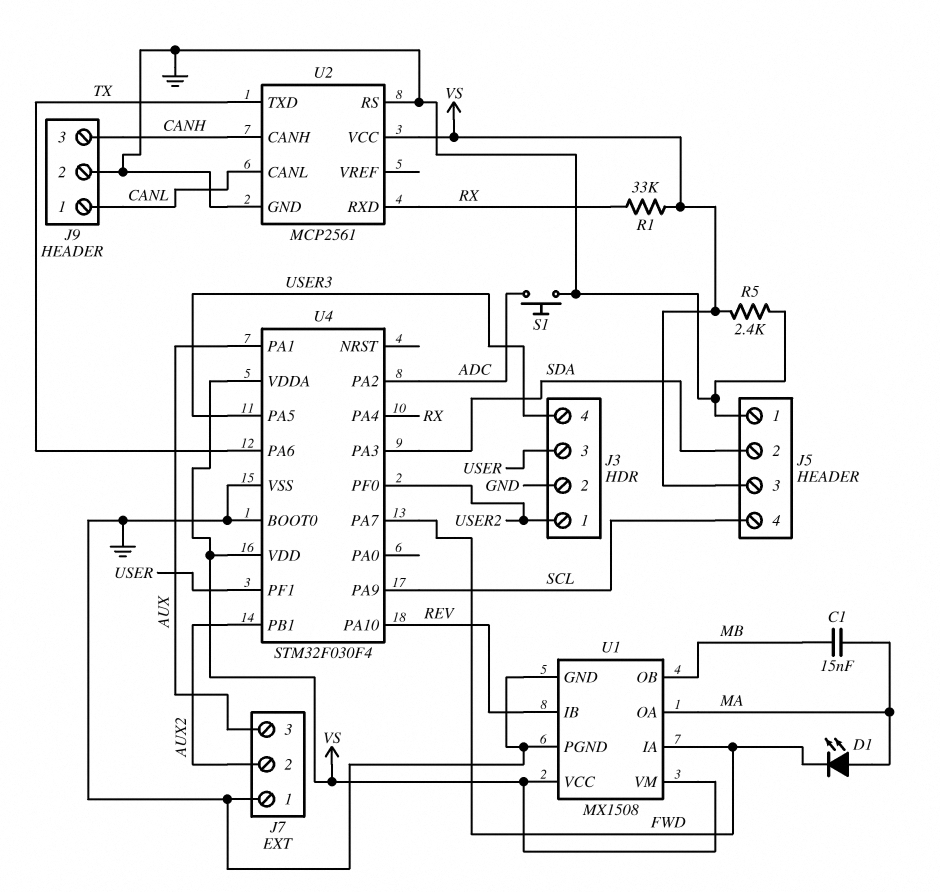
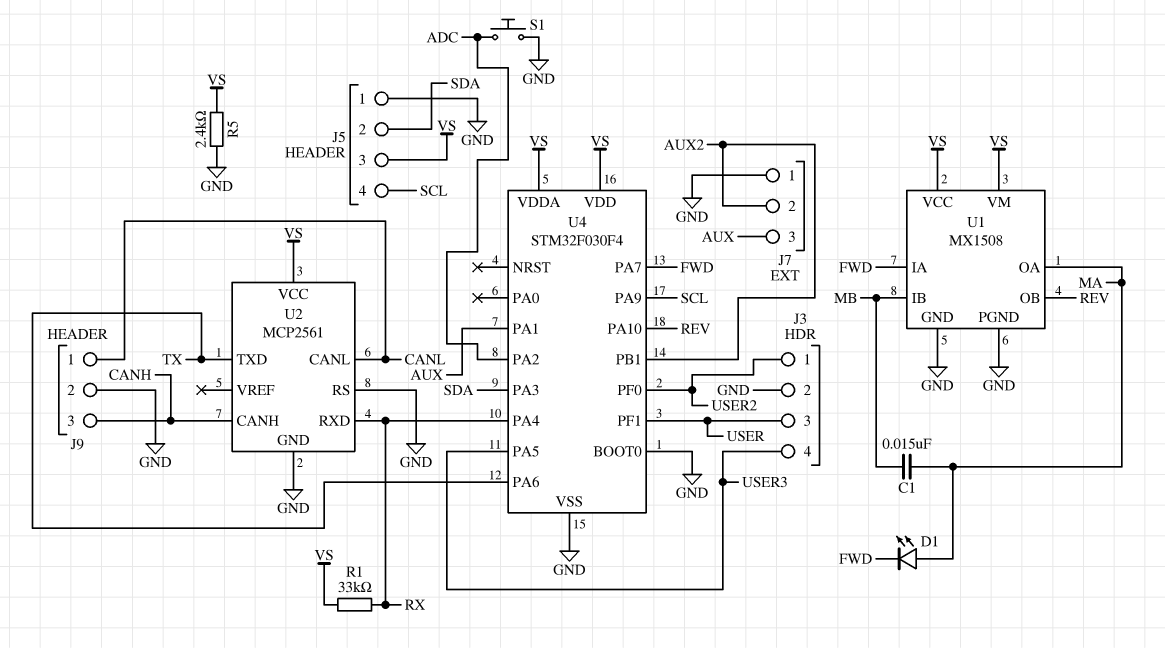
U1 pin IB: REV -> MB
U1 pin OB: MB -> REV

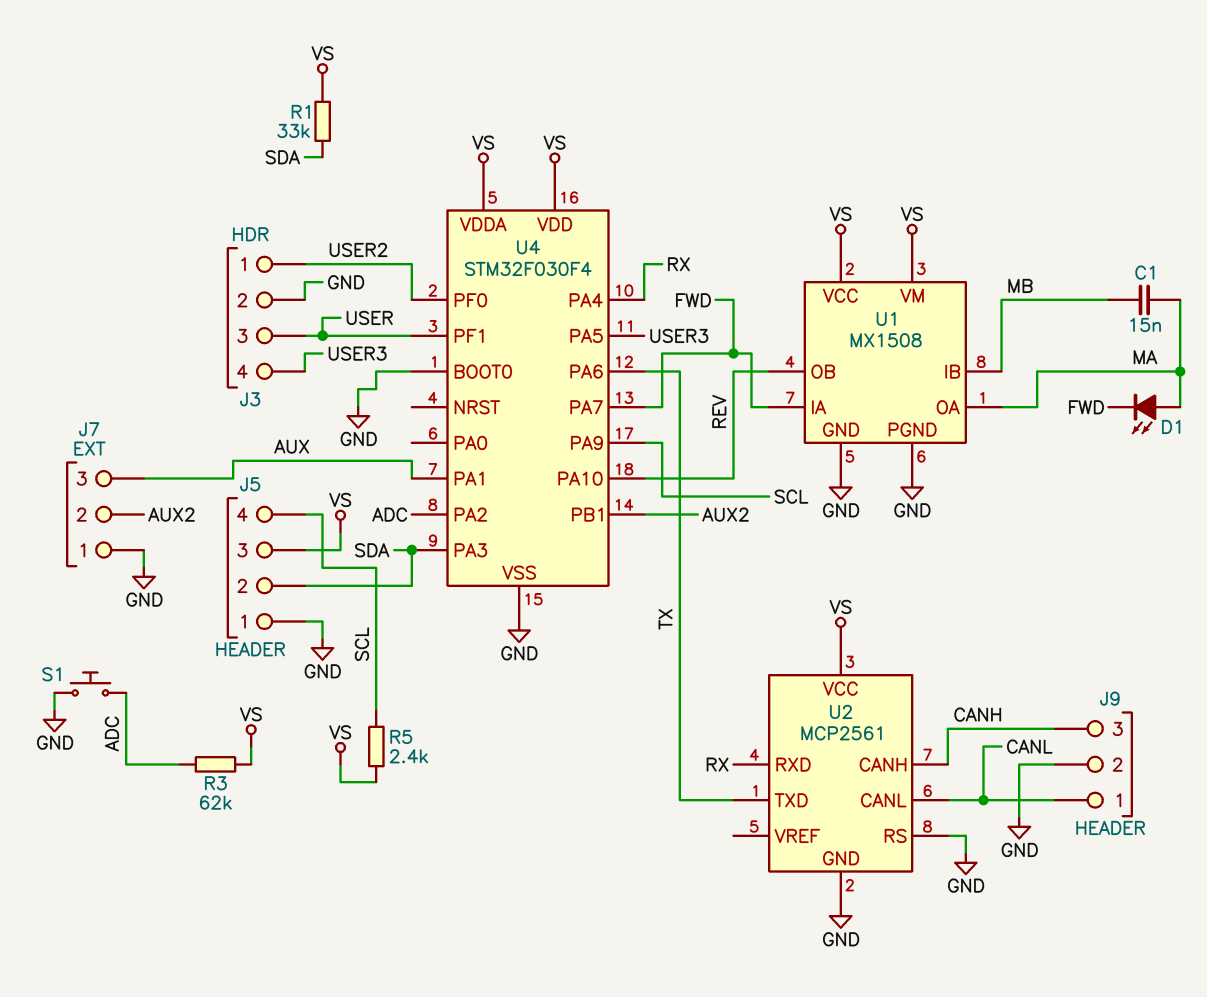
R1: 33k (RX, VS) -> 33k (SDA, VS)
R3: none -> 62k (ADC, VS)
R5: 2.4k (GND, VS) -> 2.4k (SCL, VS)

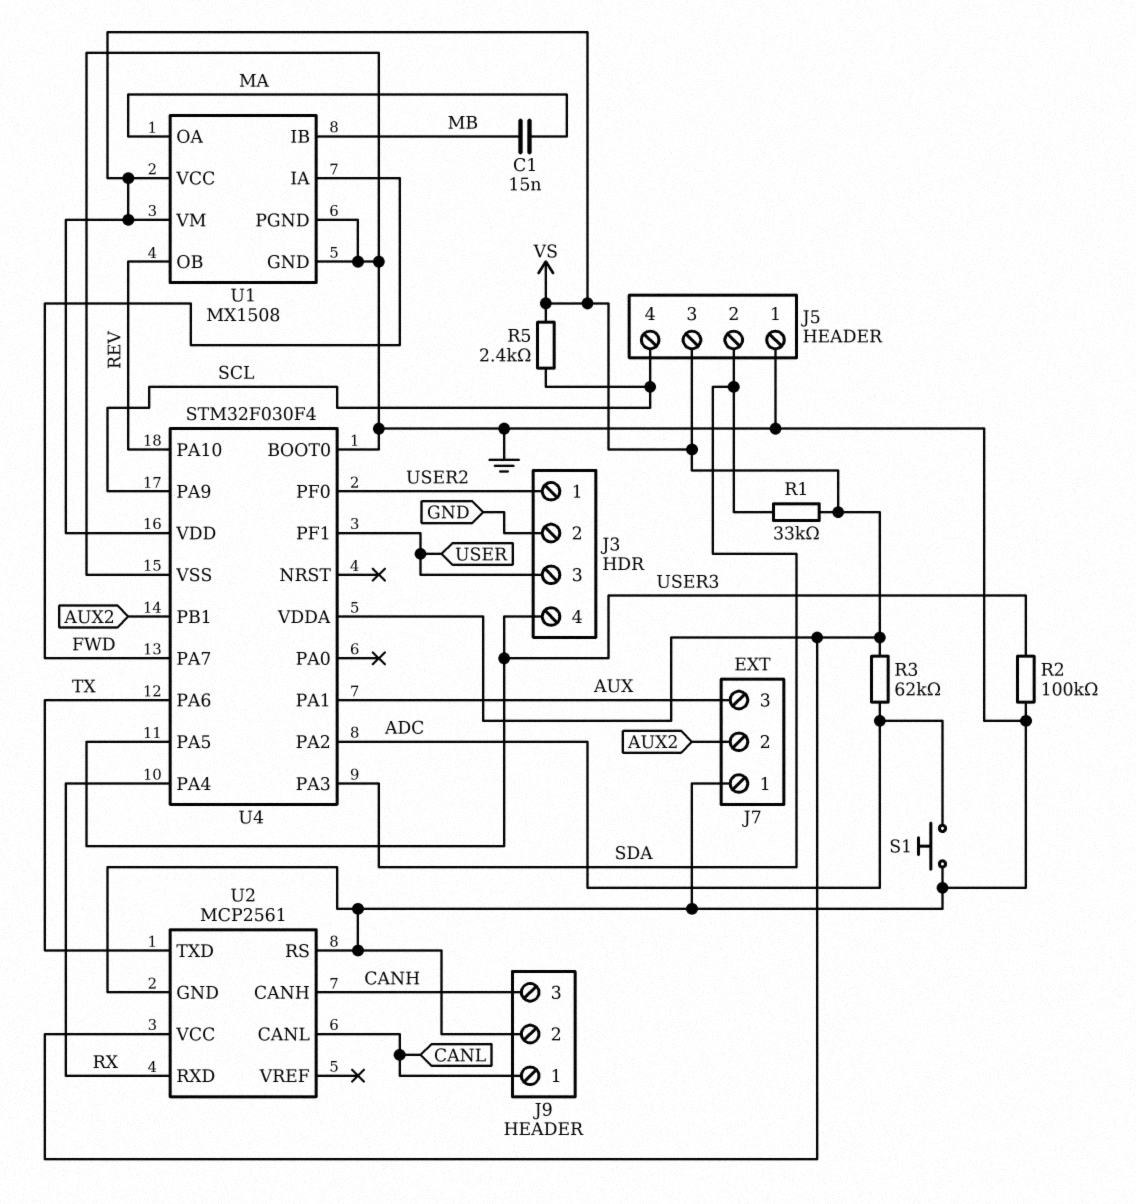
D1: LED (A MA, K FWD) -> none
R2: none -> 100k (GND, USER3)

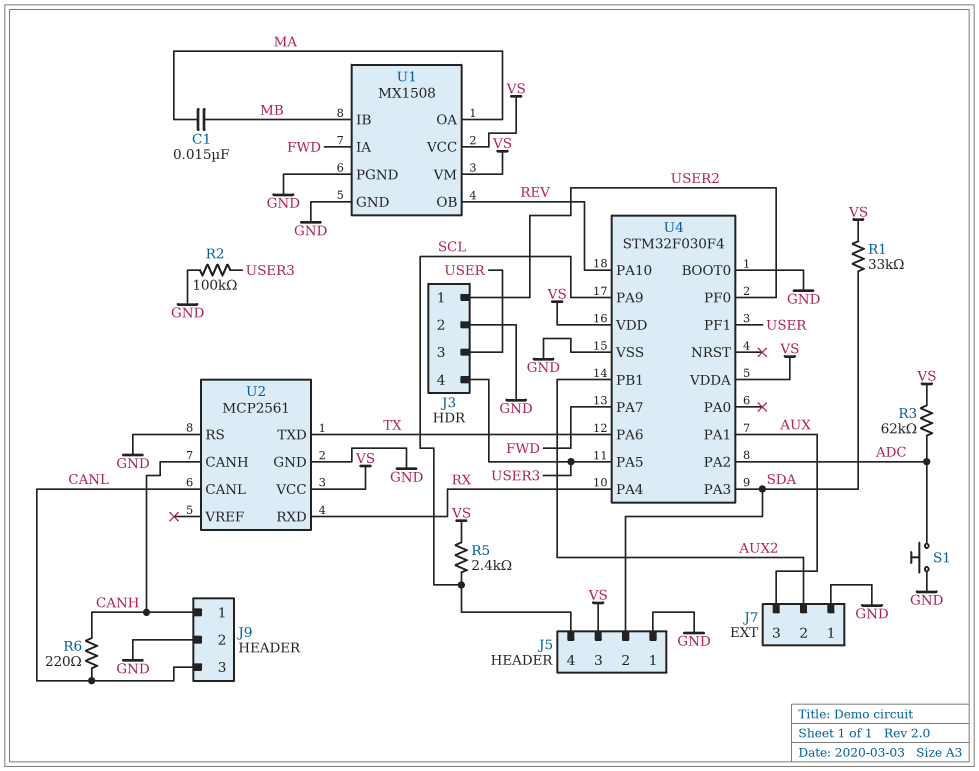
J9 pin 1: CANL -> CANH
J9 pin 3: CANH -> CANL
R6: none -> 220 (CANH, CANL)

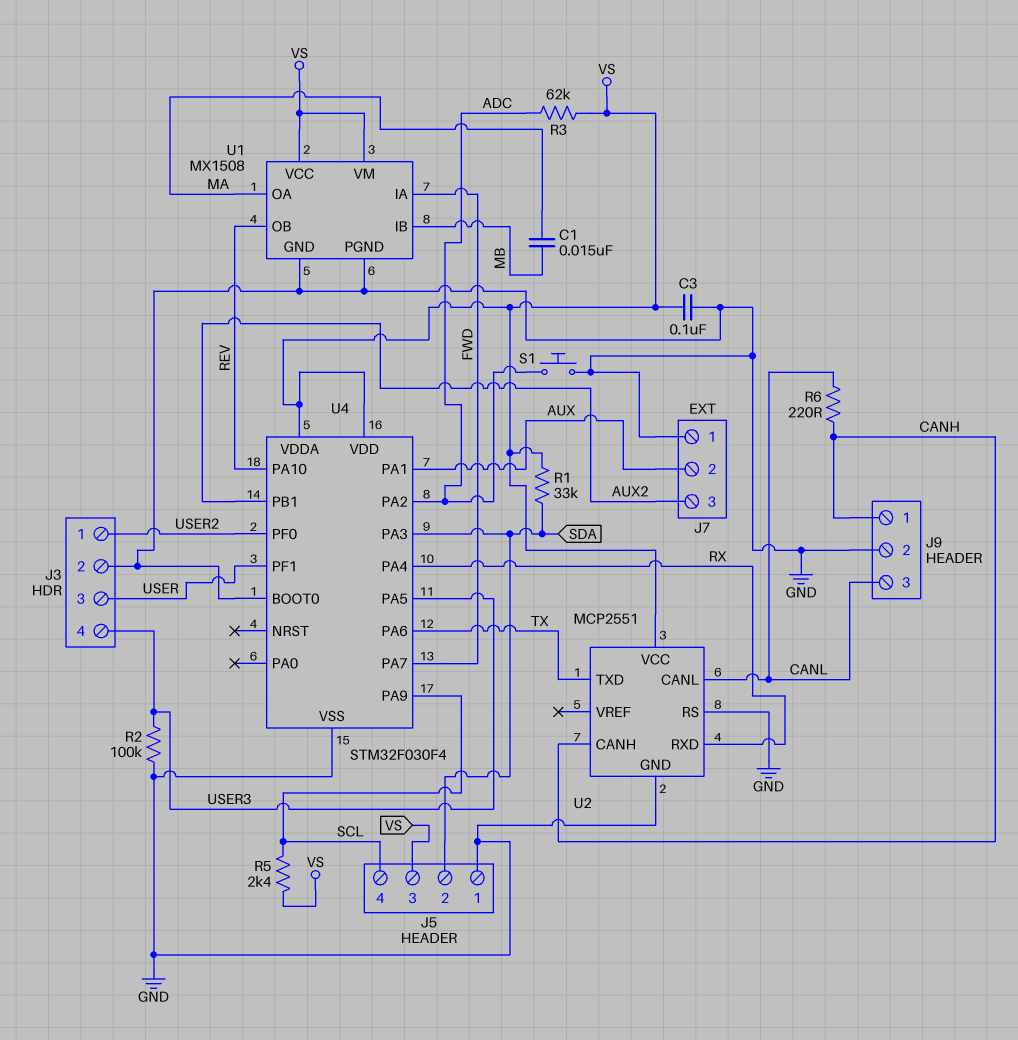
C3: none -> 100nF (GND, VS)
J7 pin 2: AUX2 -> AUX
J7 pin 3: AUX -> AUX2
U2: MCP2561 -> MCP2551

